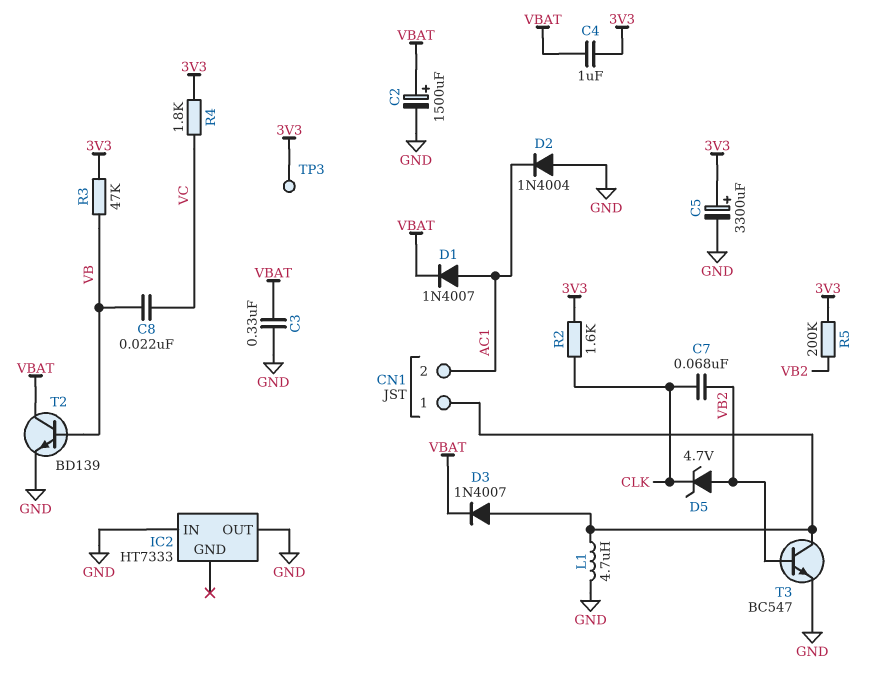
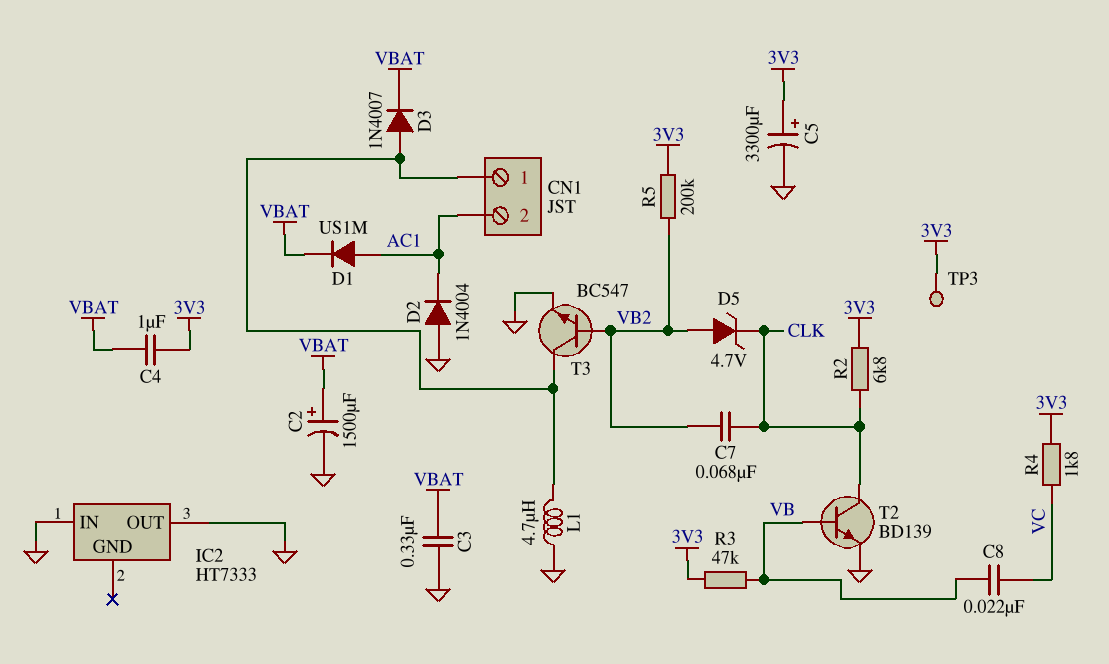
D1: diode 1N4007 (A AC1, K VBAT) -> diode US1M (A AC1, K VBAT)
R2: 1.6k (3V3, CLK) -> 6.8k (3V3, CLK)
T2: NPN BD139 (B VB, C VBAT, E GND) -> NPN BD139 (B VB, C CLK, E GND)

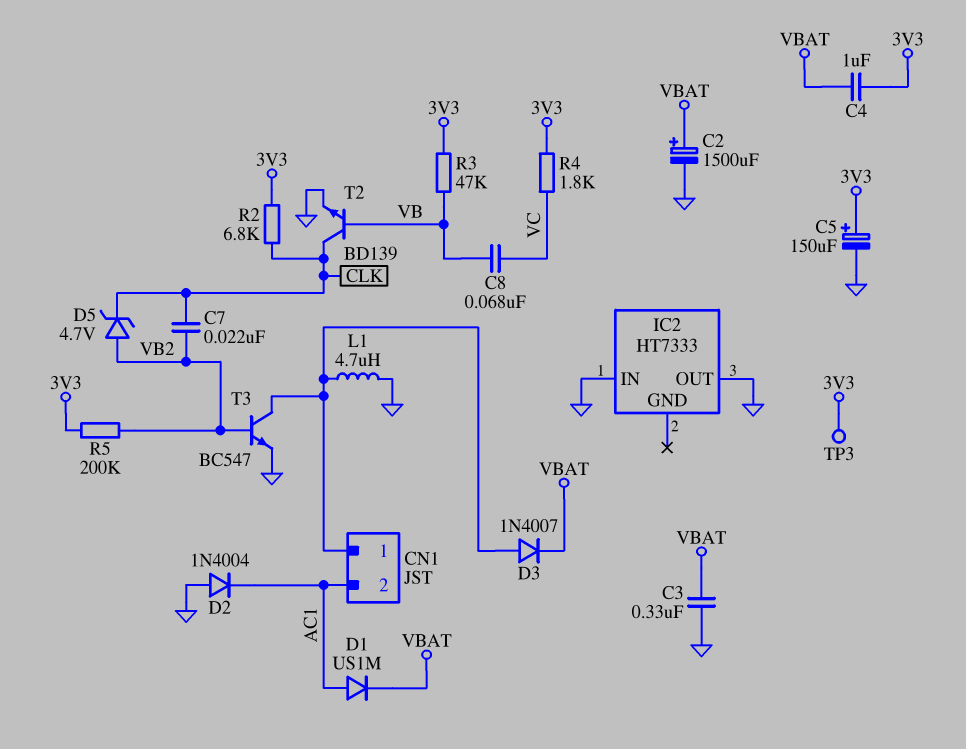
C5: 3300uF (plus 3V3, minus GND) -> 150uF (plus 3V3, minus GND)
C7: 68nF (CLK, VB2) -> 22nF (CLK, VB2)
C8: 22nF (VB, VC) -> 68nF (VB, VC)

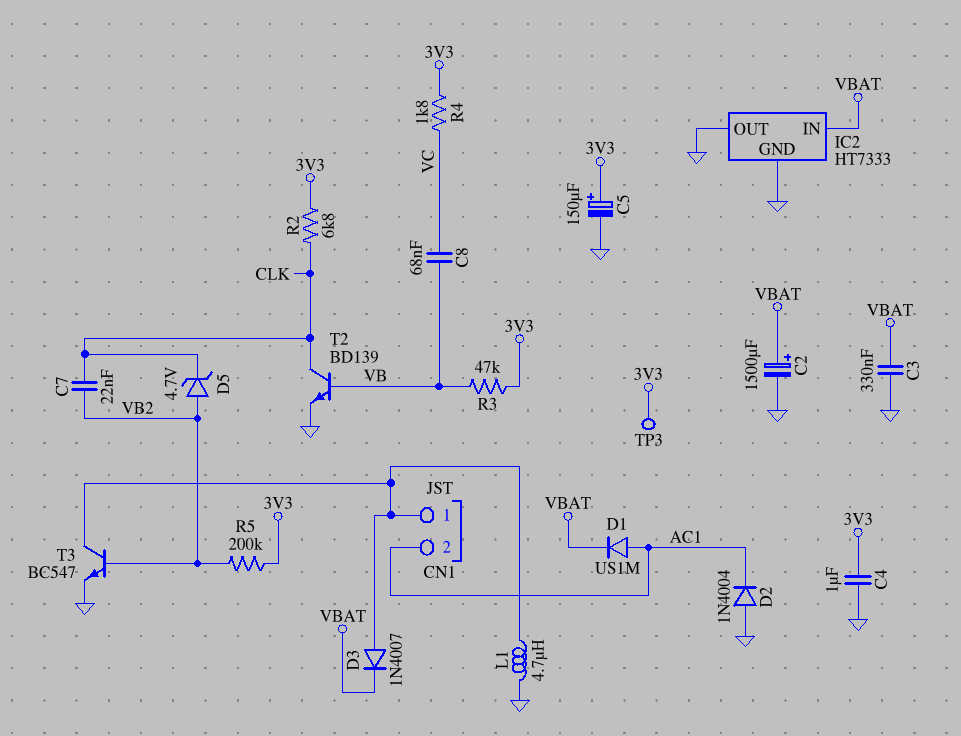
C4: 1uF (3V3, VBAT) -> 1uF (3V3, GND)
IC2 pin GND: none -> GND
IC2 pin IN: GND -> VBAT

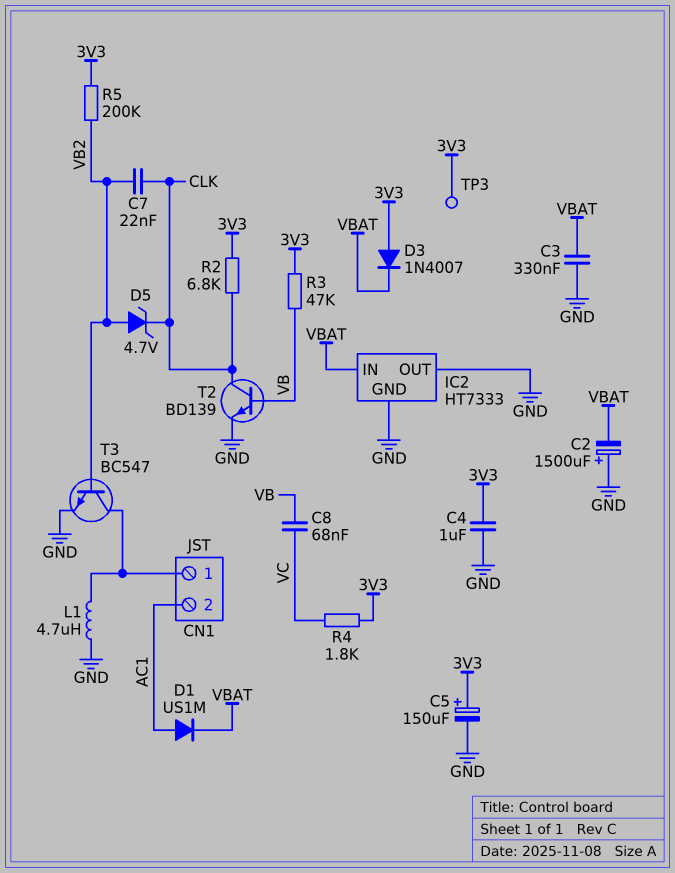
C2: 1500uF (plus VBAT, minus GND) -> 1500uF (plus GND, minus VBAT)
D2: diode 1N4004 (A GND, K AC1) -> none
D3: diode 1N4007 (A CN1/1, K VBAT) -> diode 1N4007 (A 3V3, K VBAT)

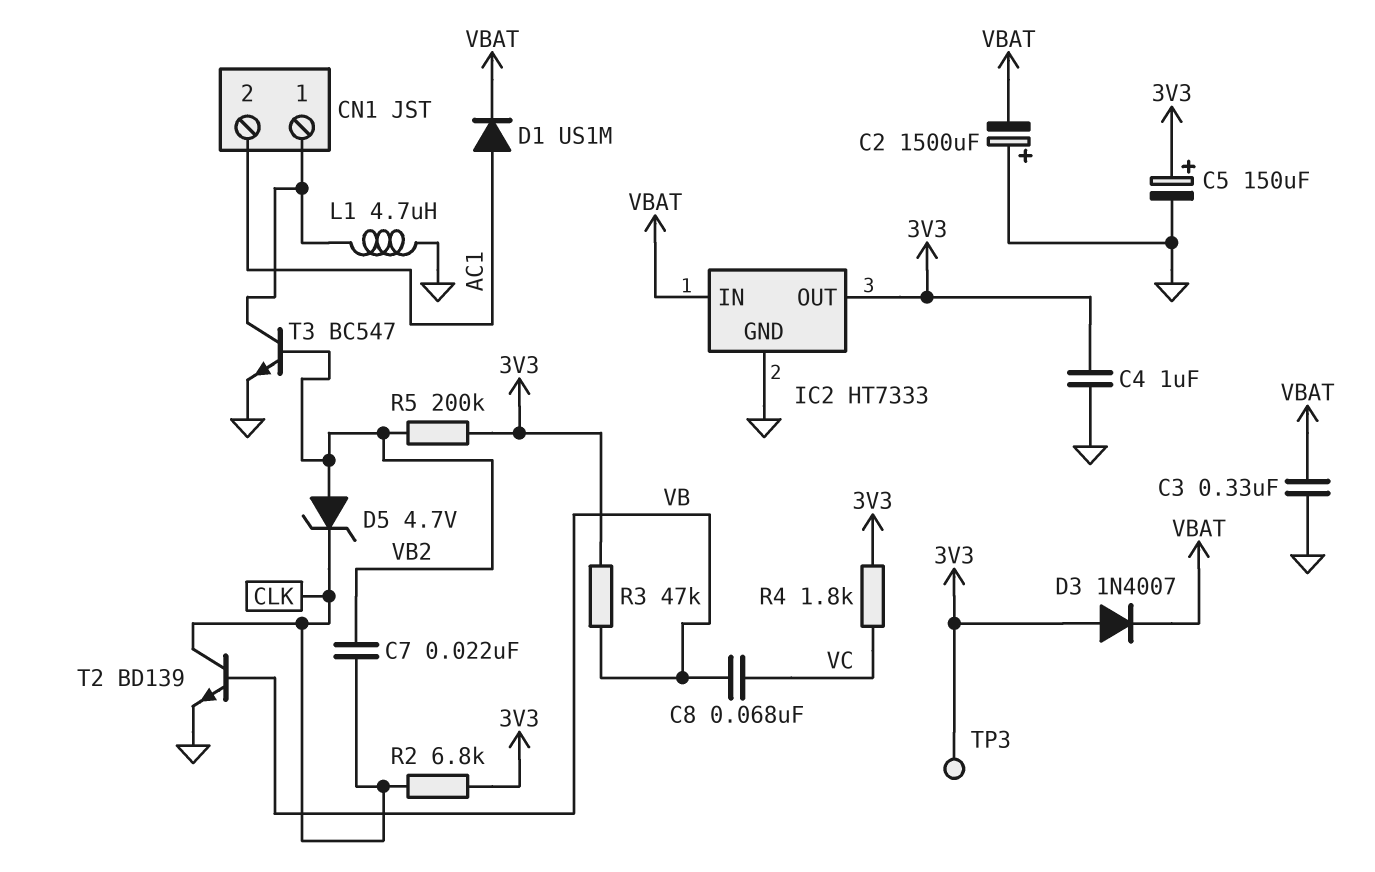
IC2 pin OUT: GND -> 3V3

